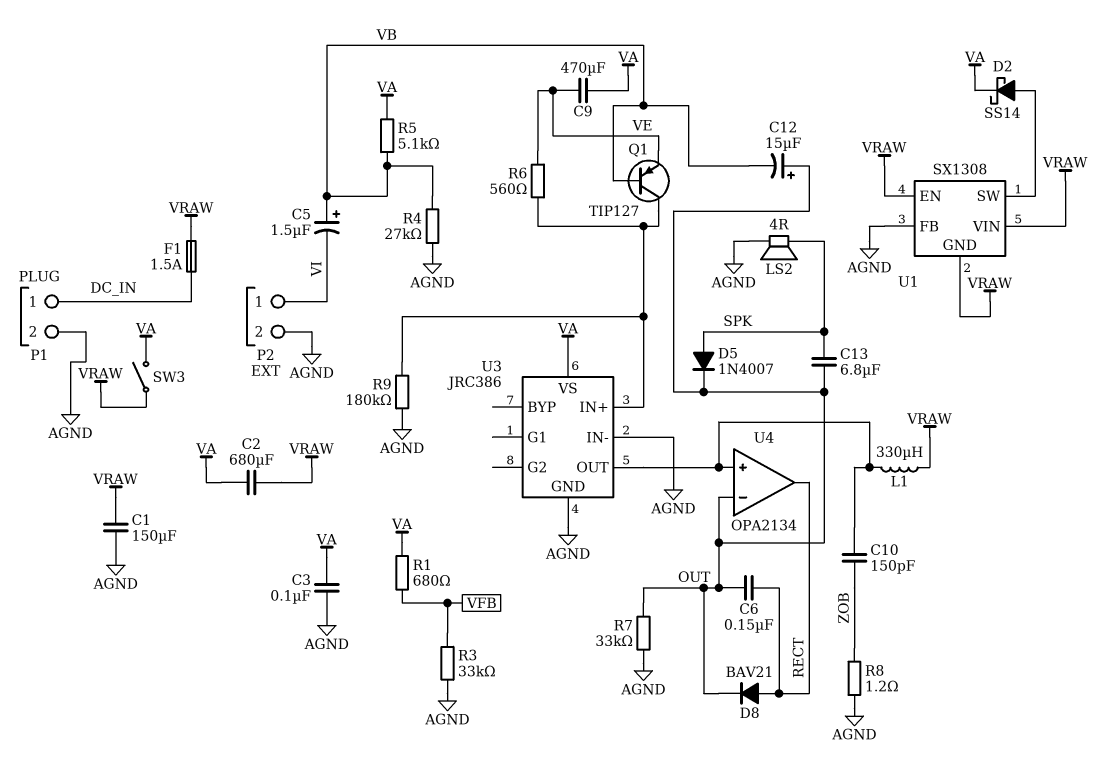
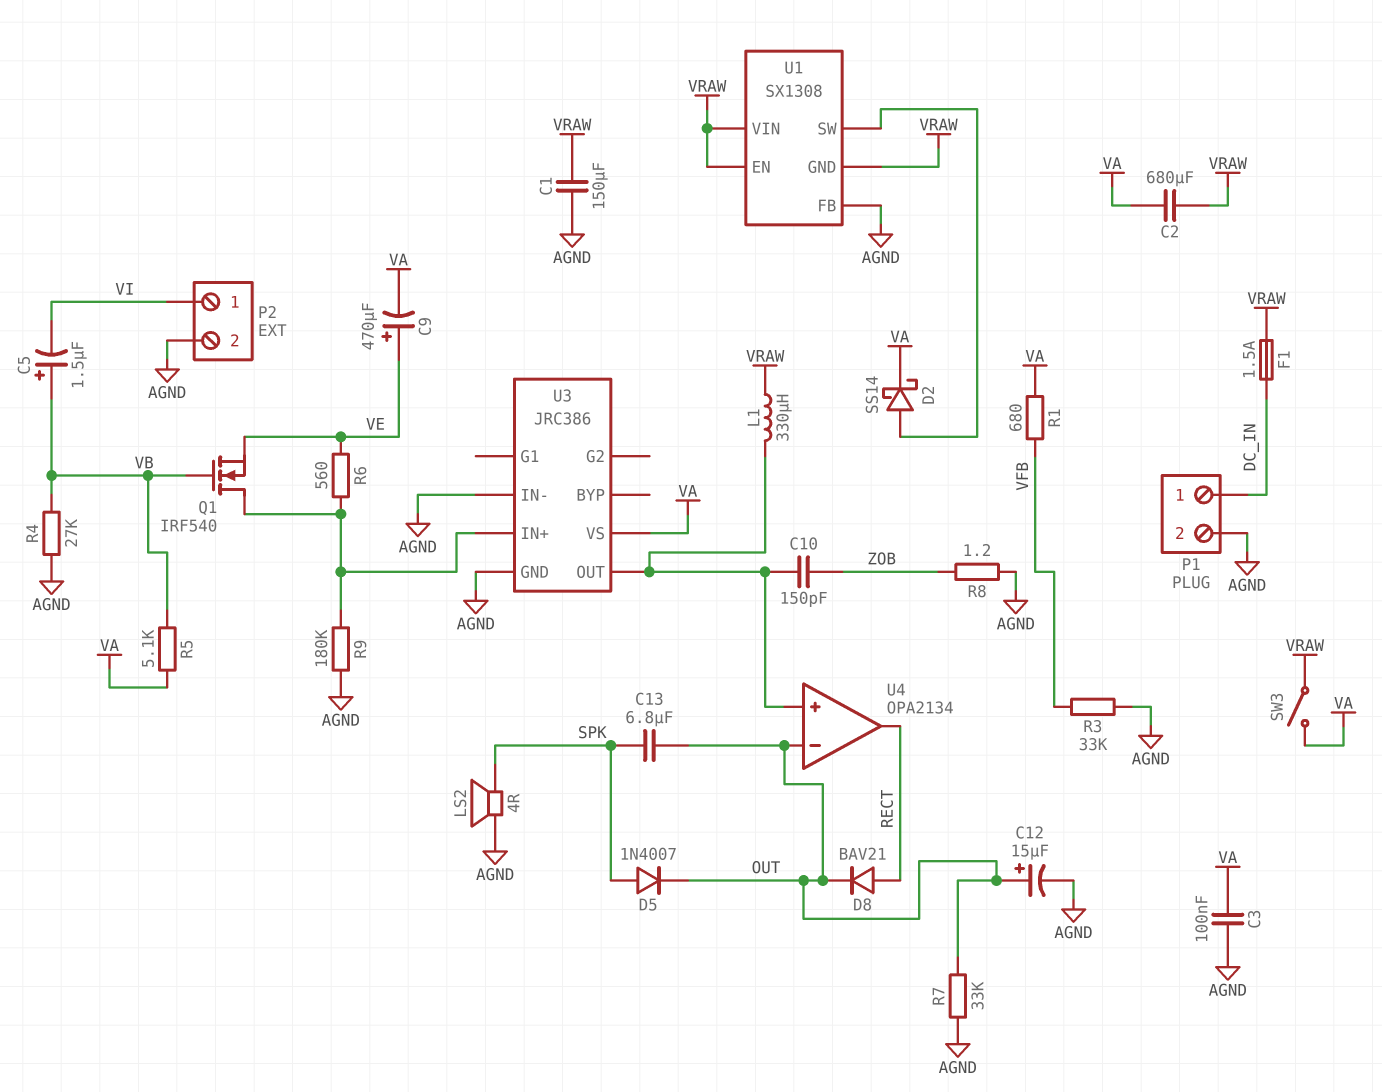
C6: 150nF (OUT, RECT) -> none
C9: 470uF (VA, VE) -> 470uF (plus VE, minus VA)
C12: 15uF (plus OUT, minus VB) -> 15uF (plus OUT, minus AGND)
Q1: PNP TIP127 (B VB, C U3/IN+, E VE) -> NMOS IRF540 (G VB, D U3/IN+, S VE)

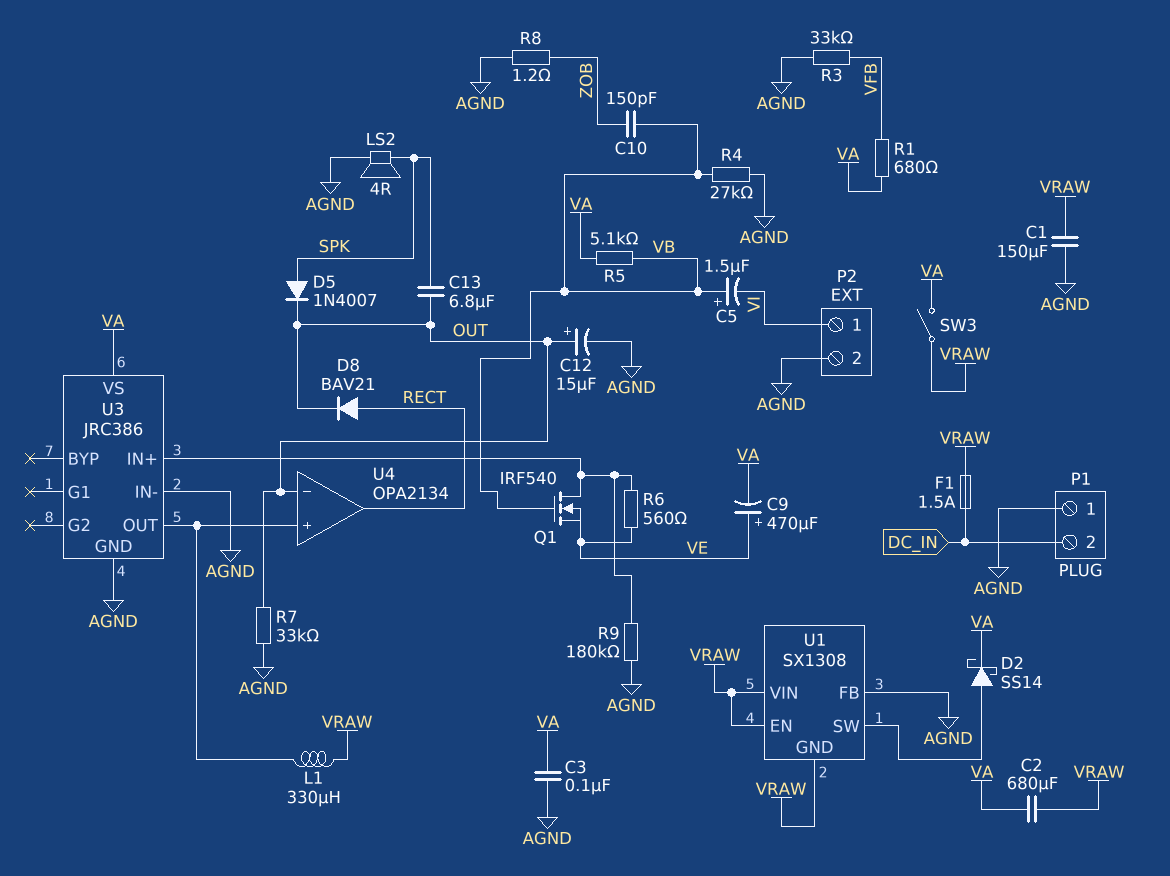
C10: 150pF (U3/OUT, ZOB) -> 150pF (VB, ZOB)
P1 pin 1: DC_IN -> AGND
P1 pin 2: AGND -> DC_IN

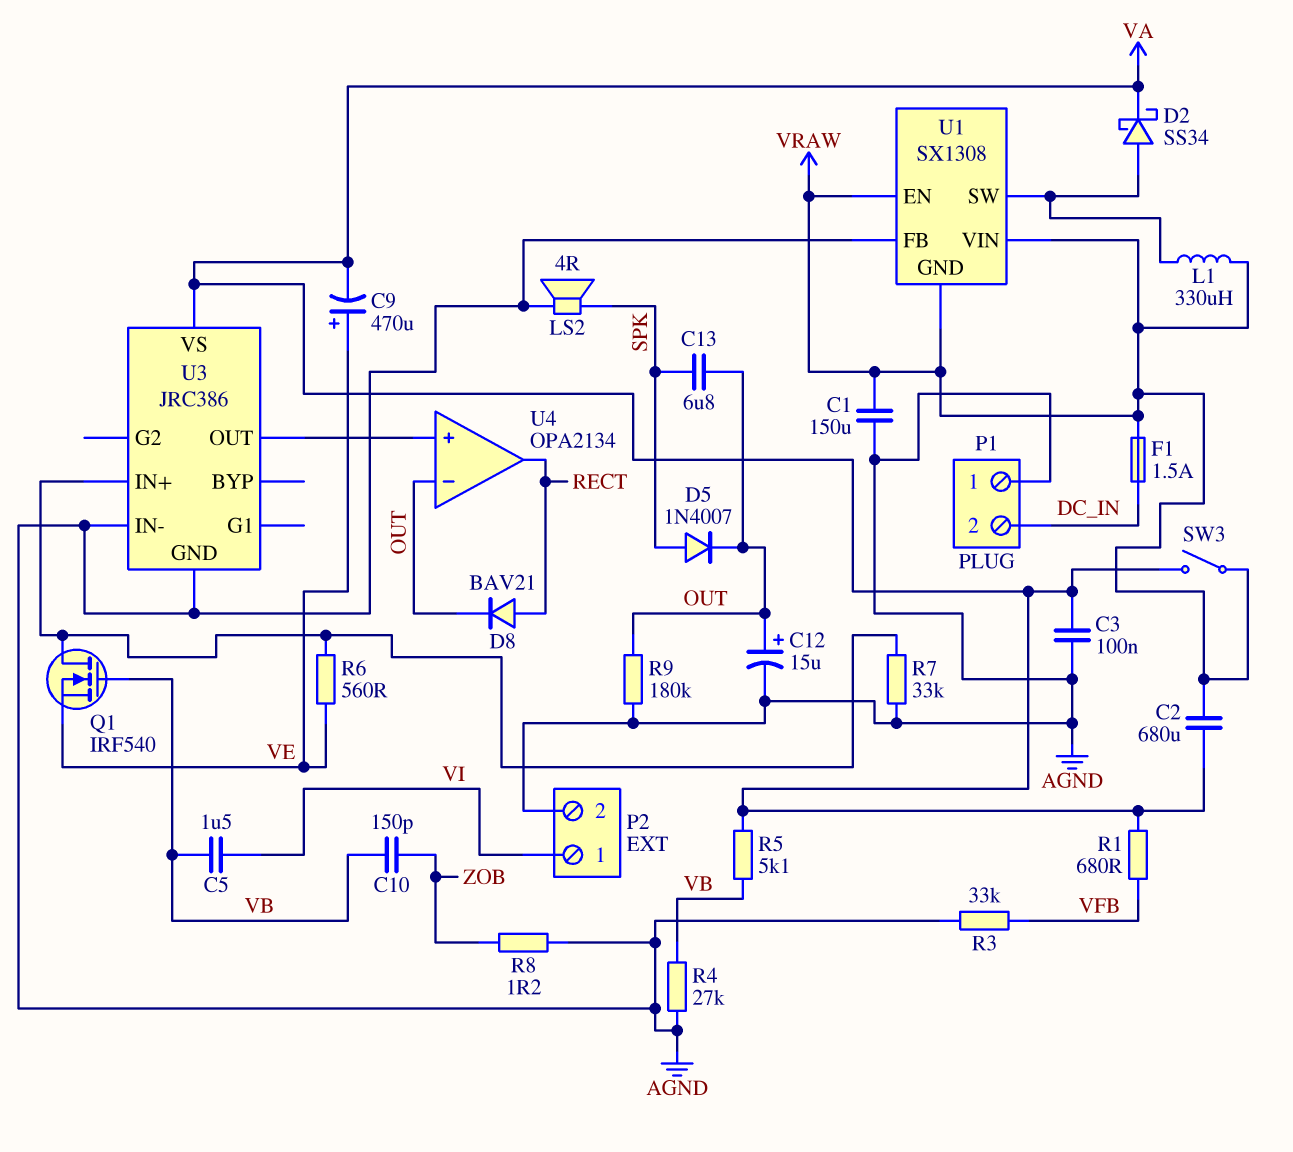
C5: 1.5uF (plus VB, minus VI) -> 1.5uF (VB, VI)
D2: schottky SS14 (A U1/SW, K VA) -> schottky SS34 (A U1/SW, K VA)
L1: 330uH (U3/OUT, VRAW) -> 330uH (U1/SW, VRAW)
R7: 33k (AGND, OUT) -> 33k (AGND, U3/IN+)
R9: 180k (AGND, U3/IN+) -> 180k (AGND, OUT)

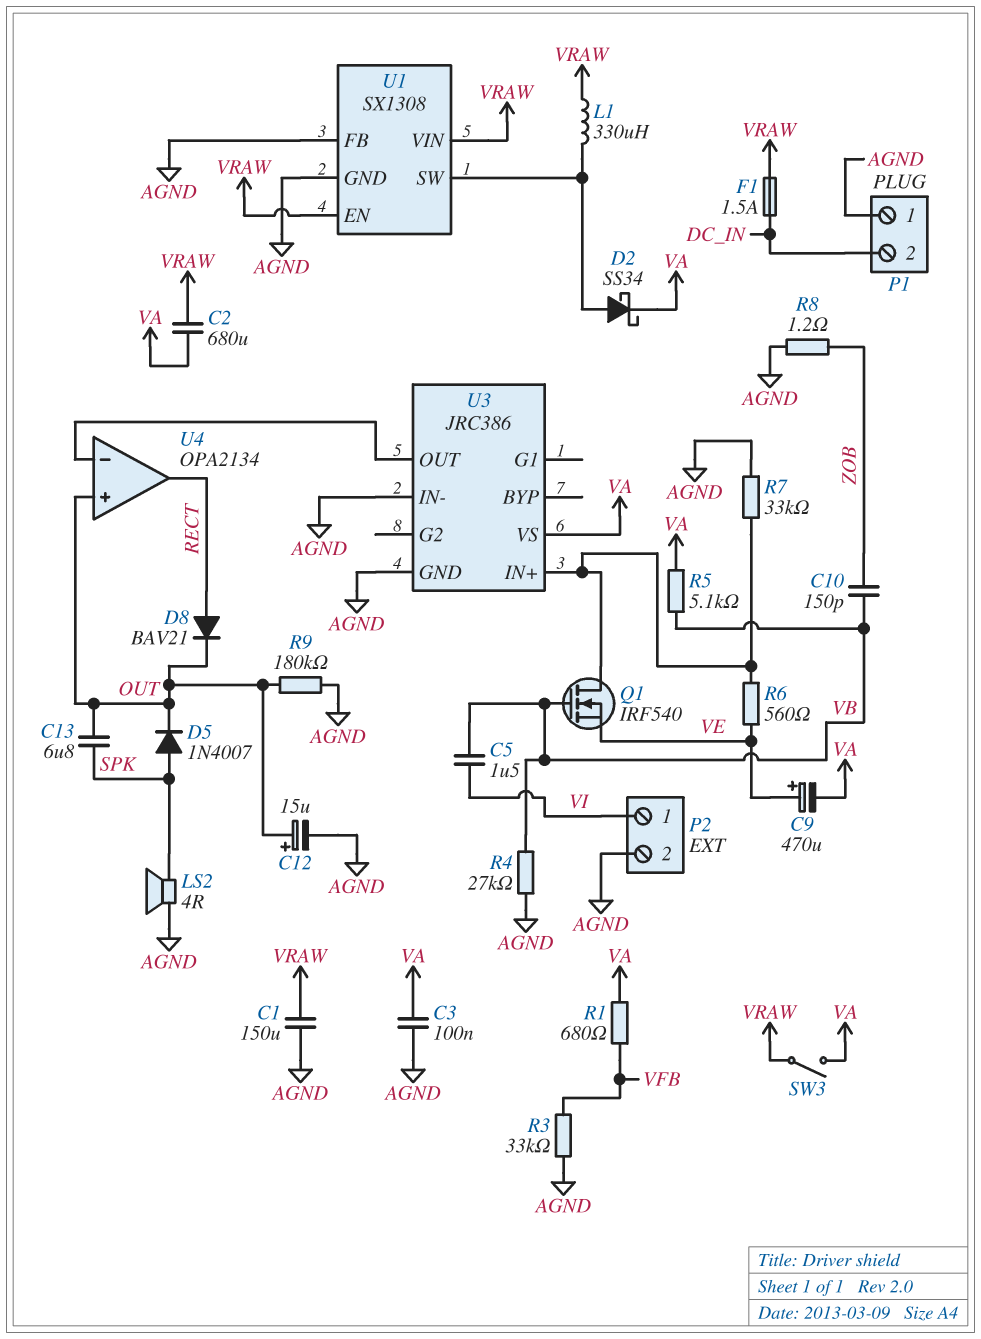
U1 pin GND: VRAW -> AGND
U4 pin in+: U3/OUT -> OUT
U4 pin in-: OUT -> U3/OUT

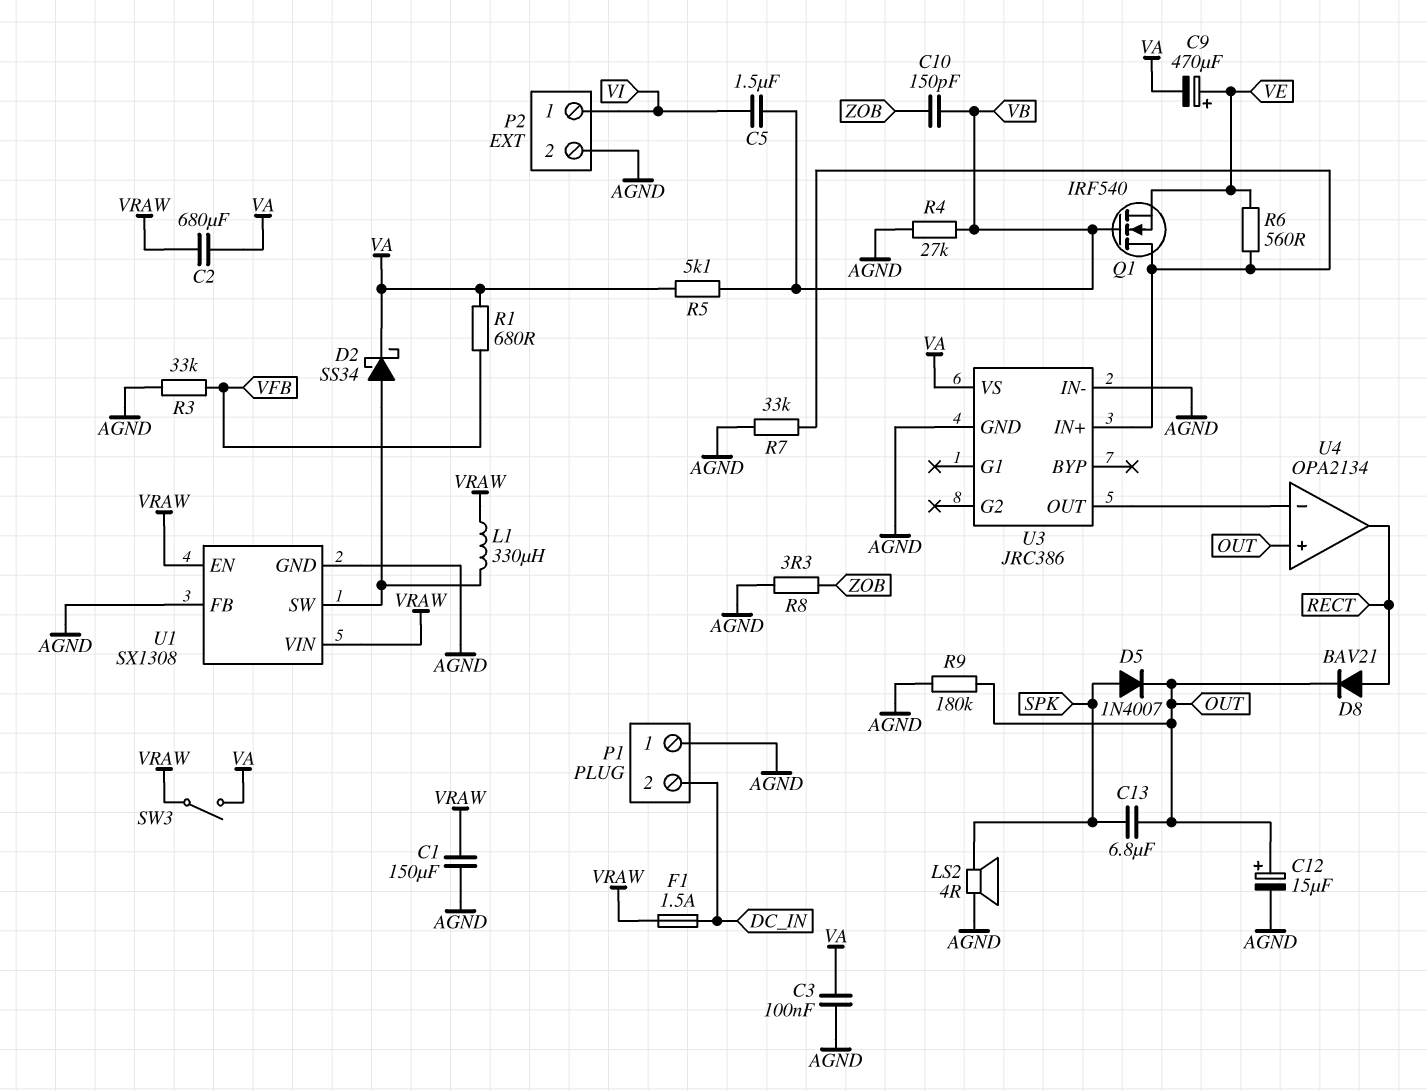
R8: 1.2 (AGND, ZOB) -> 3.3 (AGND, ZOB)

